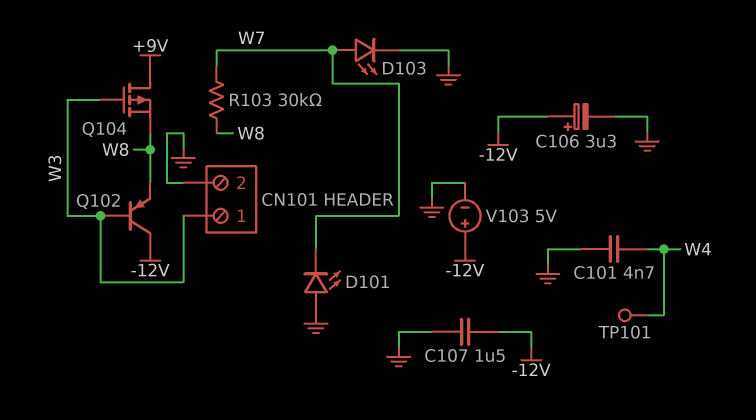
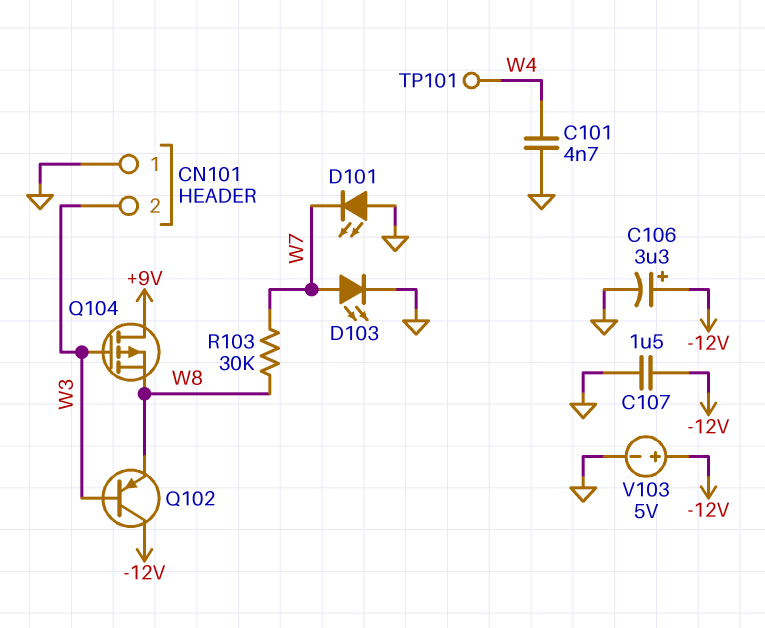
CN101 pin 1: W3 -> GND
CN101 pin 2: GND -> W3

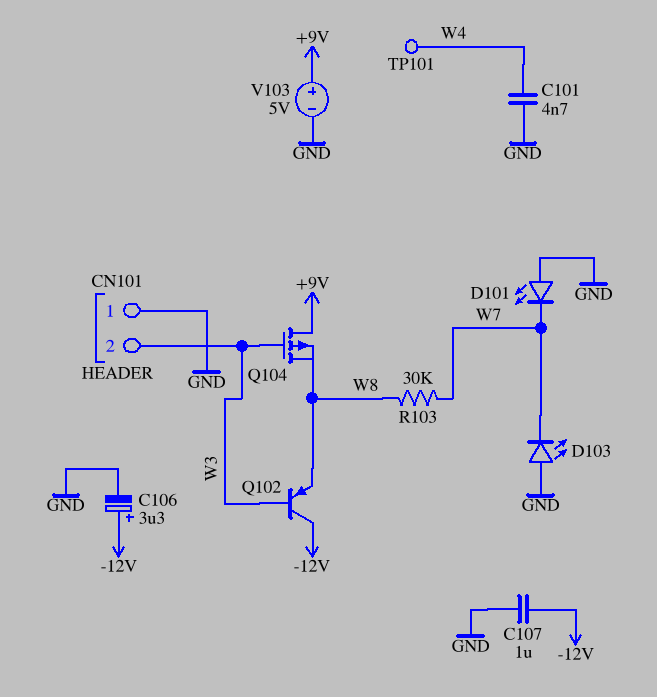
C107: 1.5uF (-12V, GND) -> 1uF (-12V, GND)
D103: LED (A W7, K GND) -> LED (A GND, K W7)
V103: 5V (plus -12V, minus GND) -> 5V (plus +9V, minus GND)

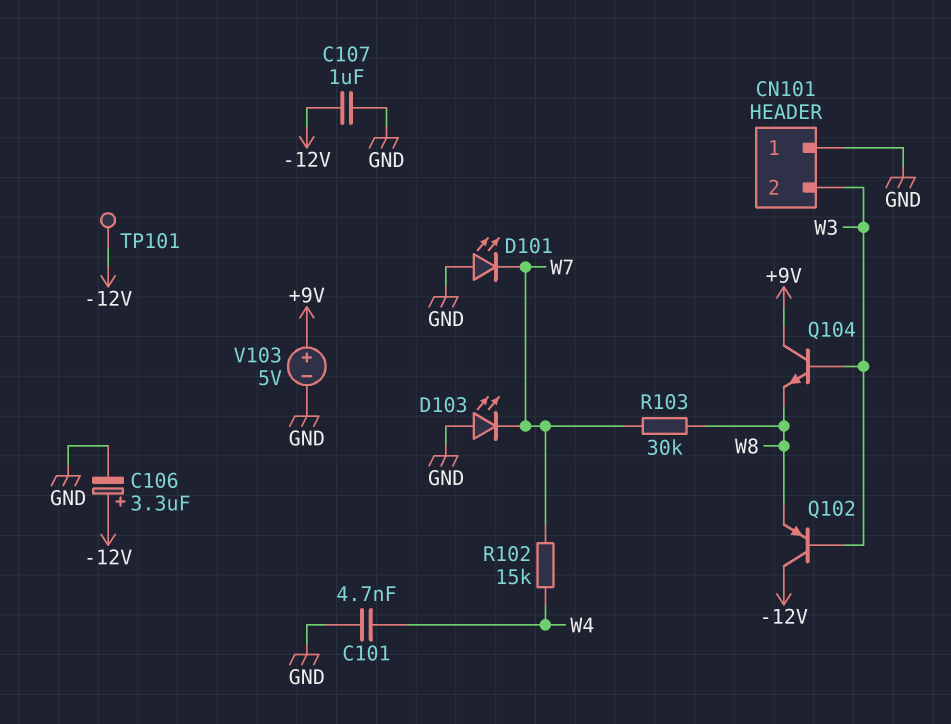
Q104: PMOS (G W3, D +9V, S W8) -> NPN (B W3, C +9V, E W8)
R102: none -> 15k (W4, W7)
TP101: test point (W4) -> test point (-12V)

